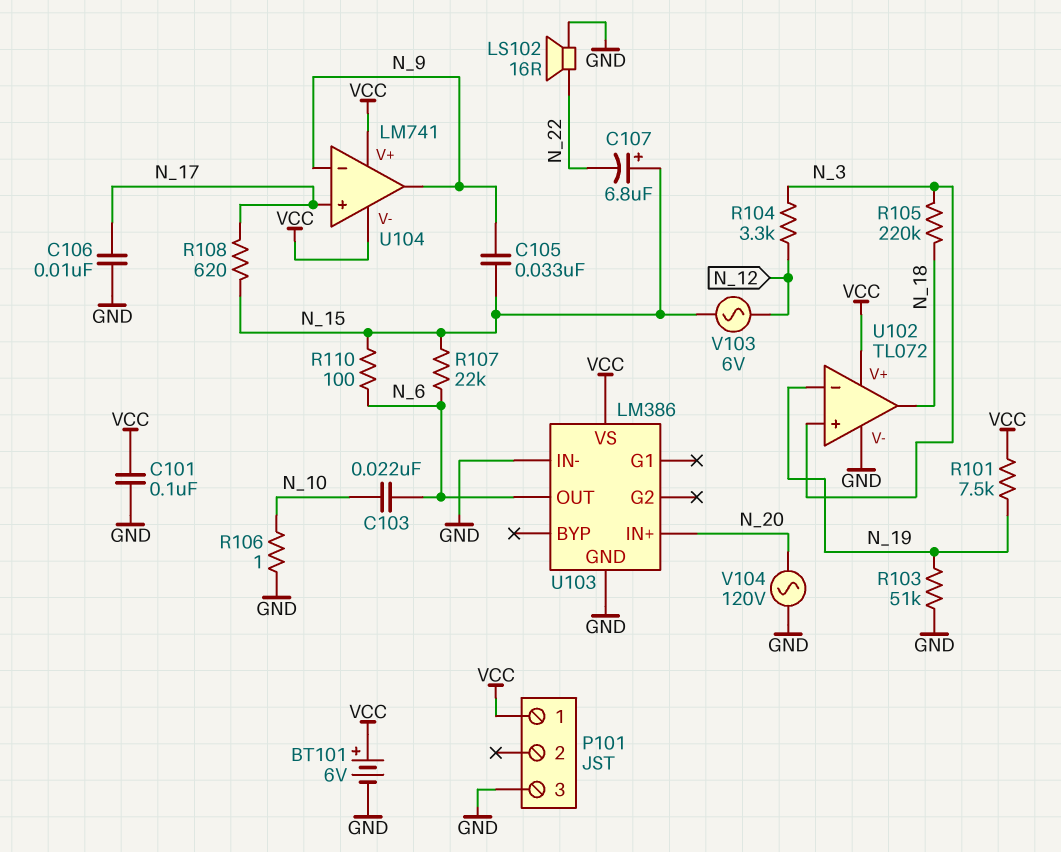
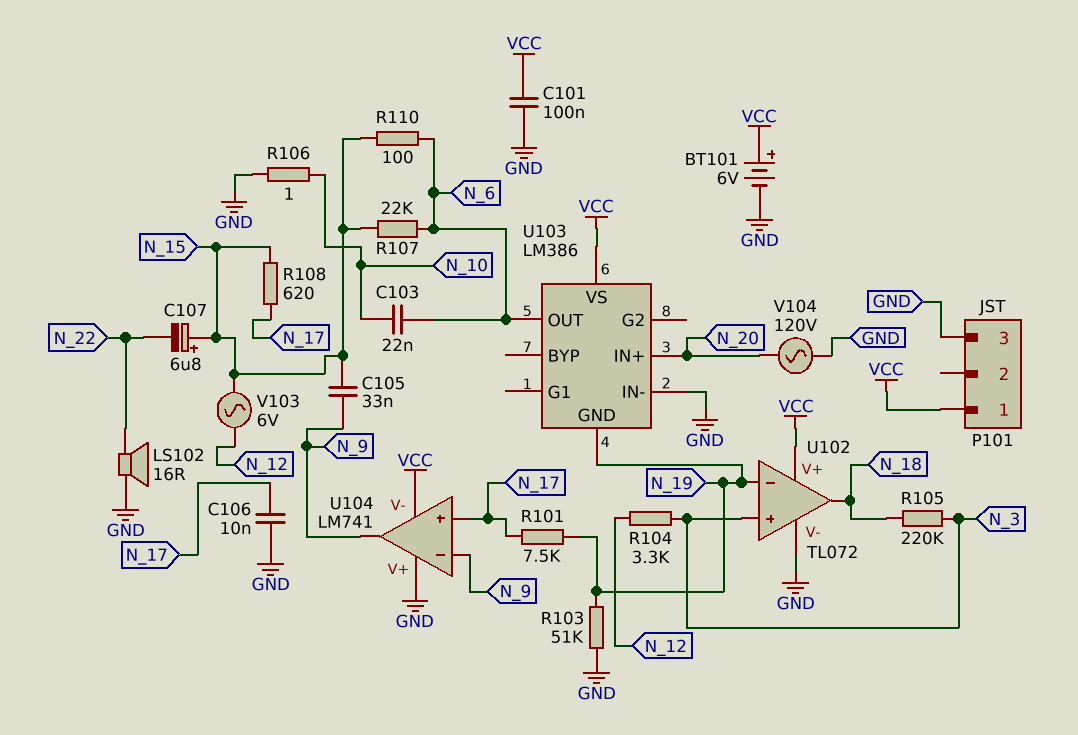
R101: 7.5k (N_19, VCC) -> 7.5k (N_17, N_19)
U103 pin GND: GND -> N_19
U104 pin V+: VCC -> GND

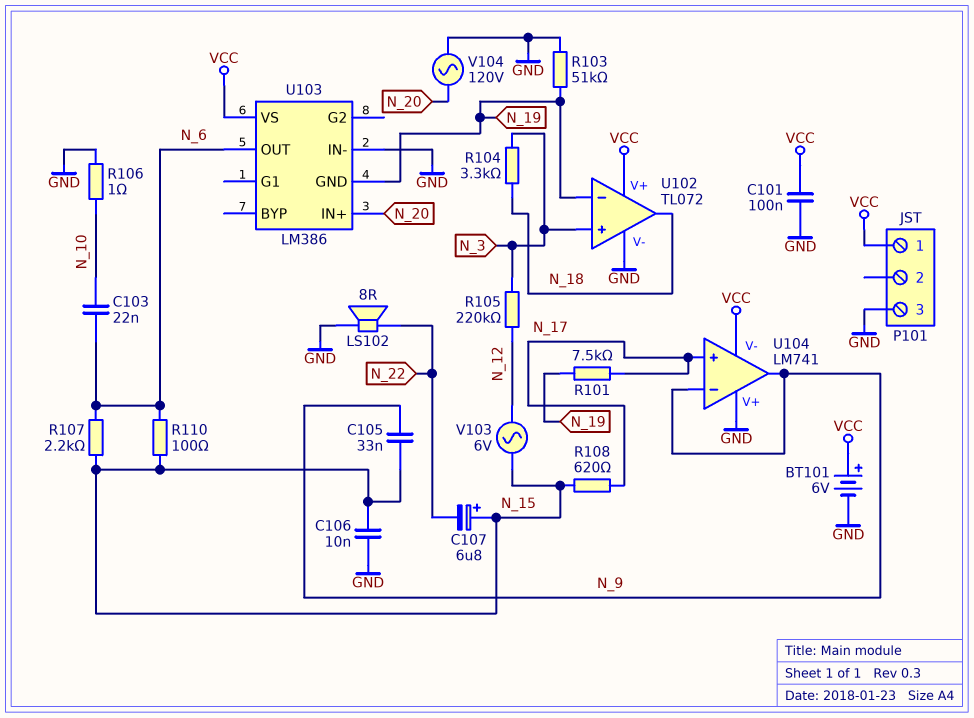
C106: 10nF (GND, N_17) -> 10nF (GND, N_15)
LS102: speaker 16R (GND, N_22) -> speaker 8R (GND, N_22)
R104: 3.3k (N_3, N_12) -> 3.3k (N_3, N_18)
R105: 220k (N_3, N_18) -> 220k (N_3, N_12)
R107: 22k (N_6, N_15) -> 2.2k (N_6, N_15)

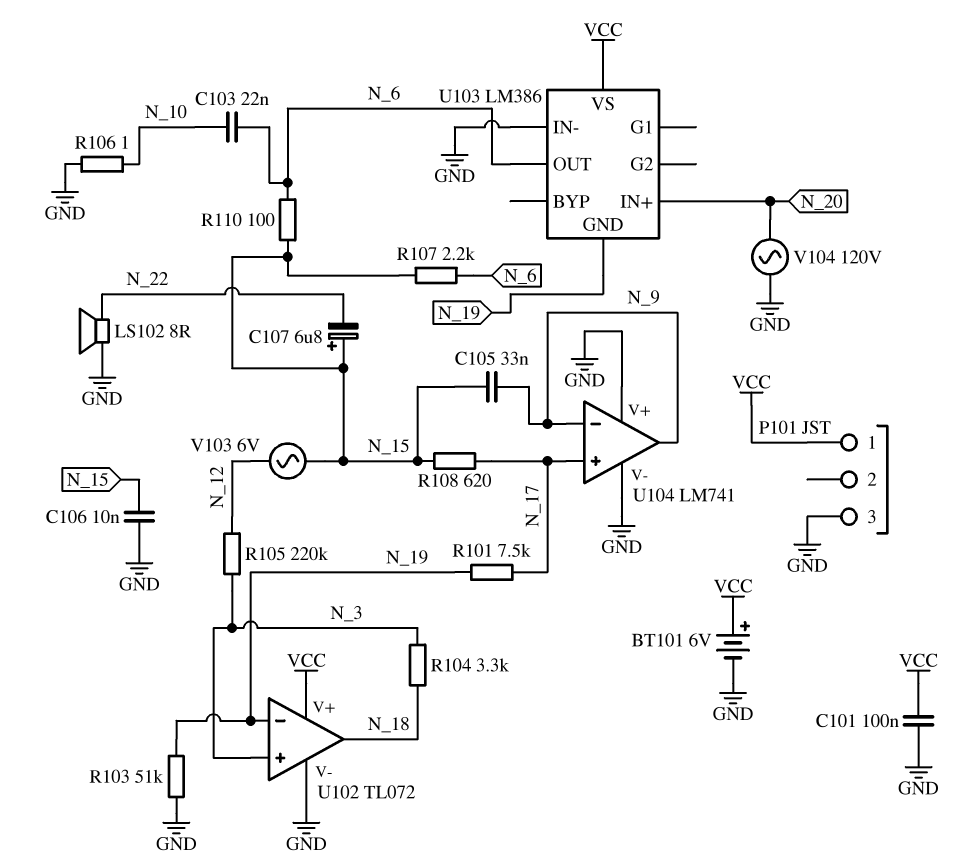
U104 pin V-: VCC -> GND

